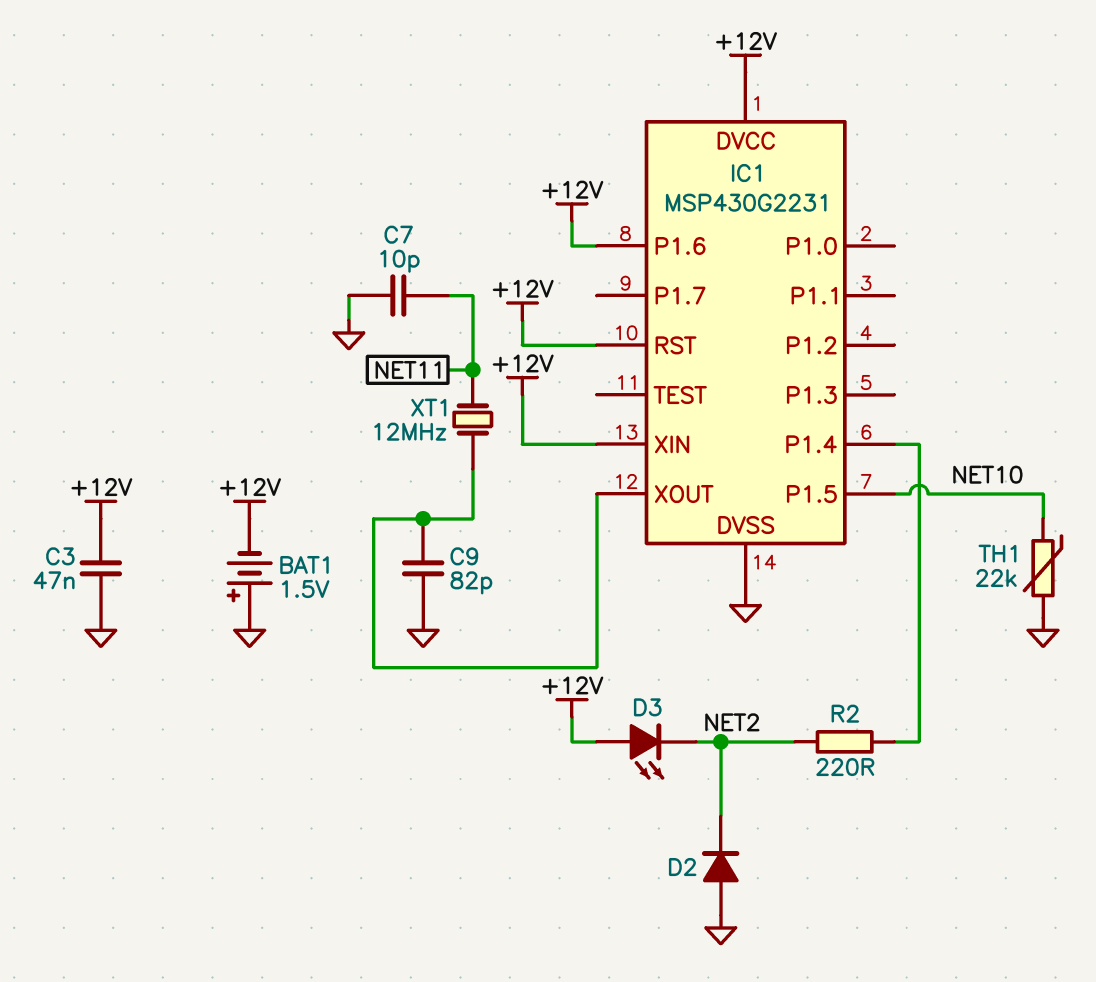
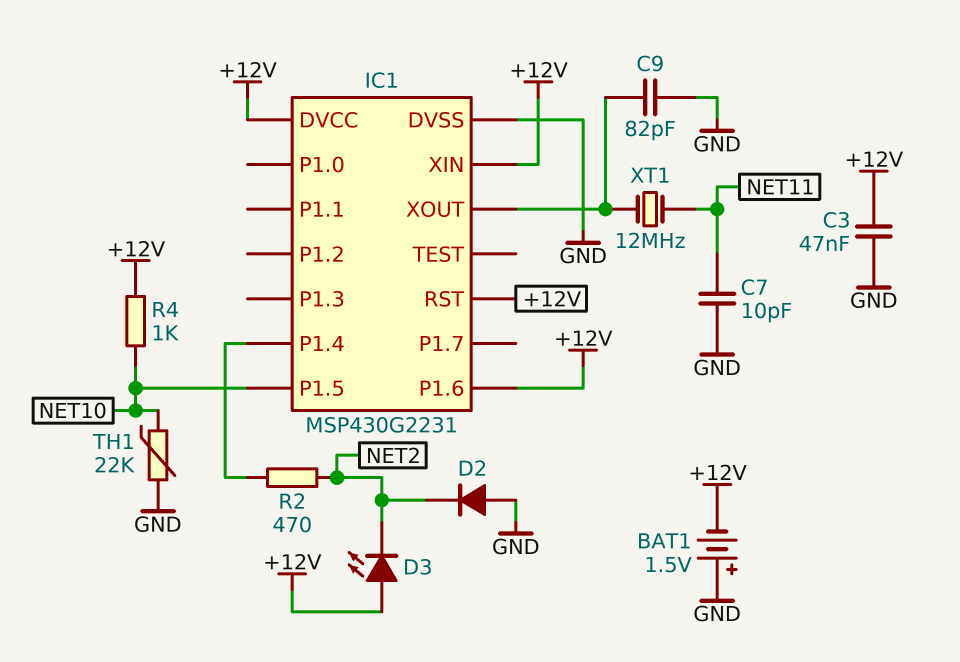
R2: 220 (IC1/P1.4, NET2) -> 470 (IC1/P1.4, NET2)
R4: none -> 1k (+12V, NET10)

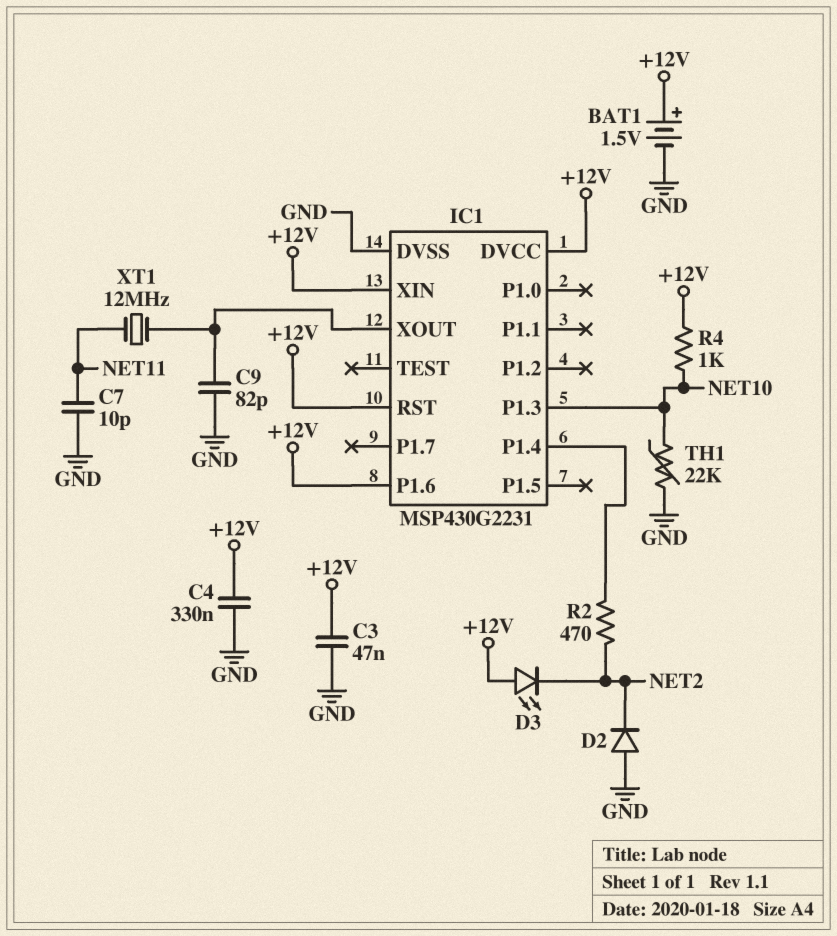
BAT1: 1.5V (plus GND, minus +12V) -> 1.5V (plus +12V, minus GND)
C4: none -> 330nF (+12V, GND)
IC1 pin P1.3: none -> NET10
IC1 pin P1.5: NET10 -> none

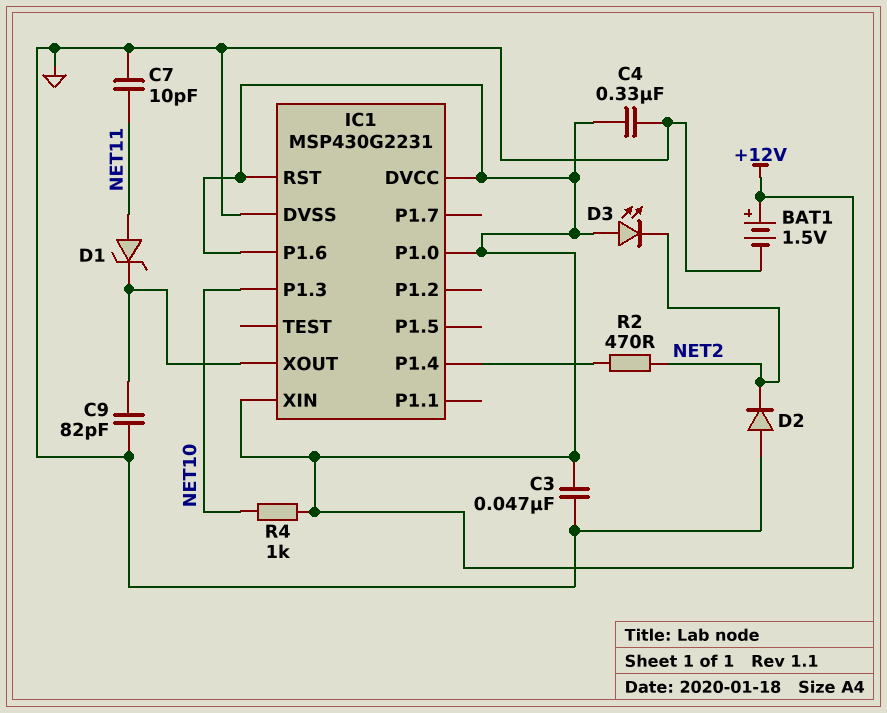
D1: none -> zener (A NET11, K IC1/XOUT)
IC1 pin P1.0: none -> +12V
TH1: 22k (GND, NET10) -> none
XT1: 12MHz (IC1/XOUT, NET11) -> none

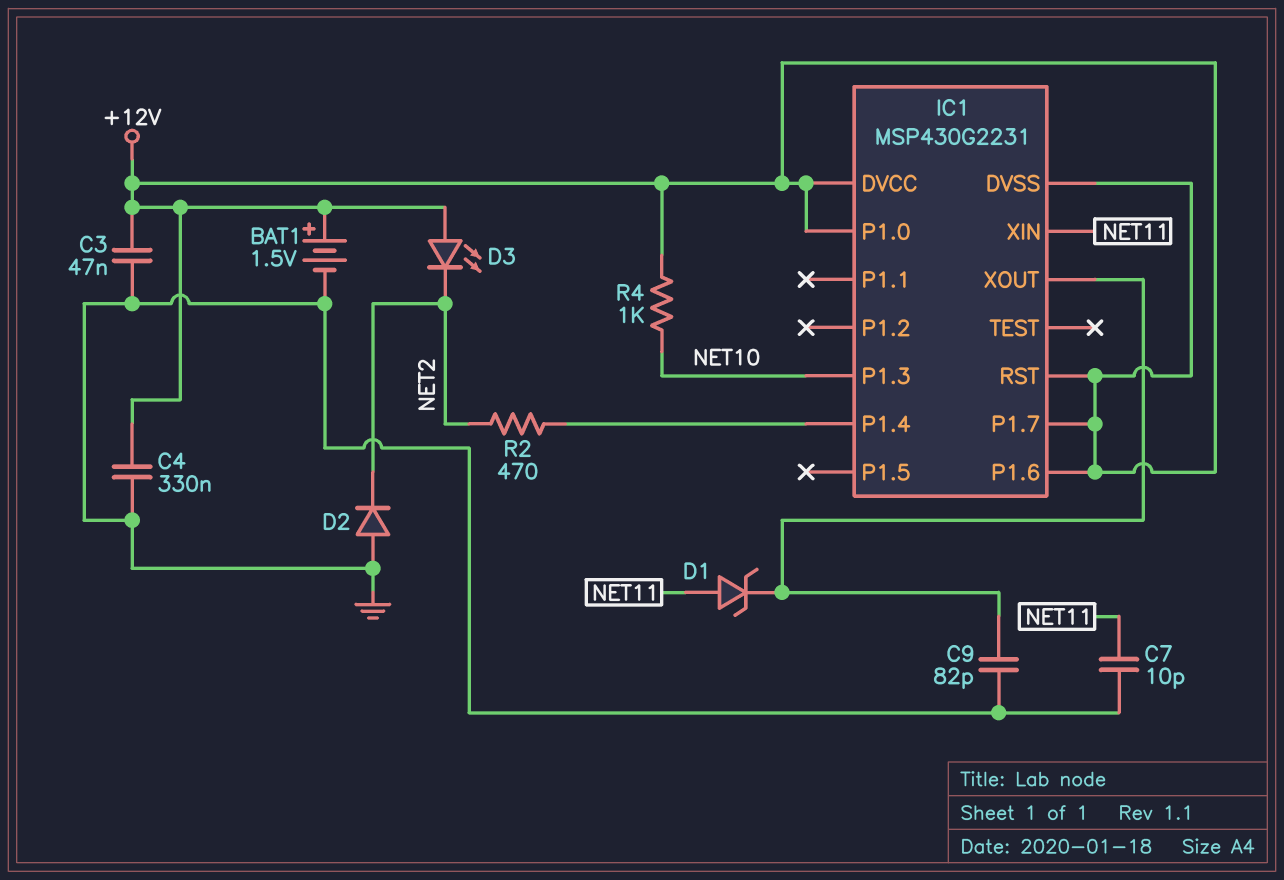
IC1 pin DVSS: GND -> +12V
IC1 pin P1.7: none -> +12V
IC1 pin XIN: +12V -> NET11

